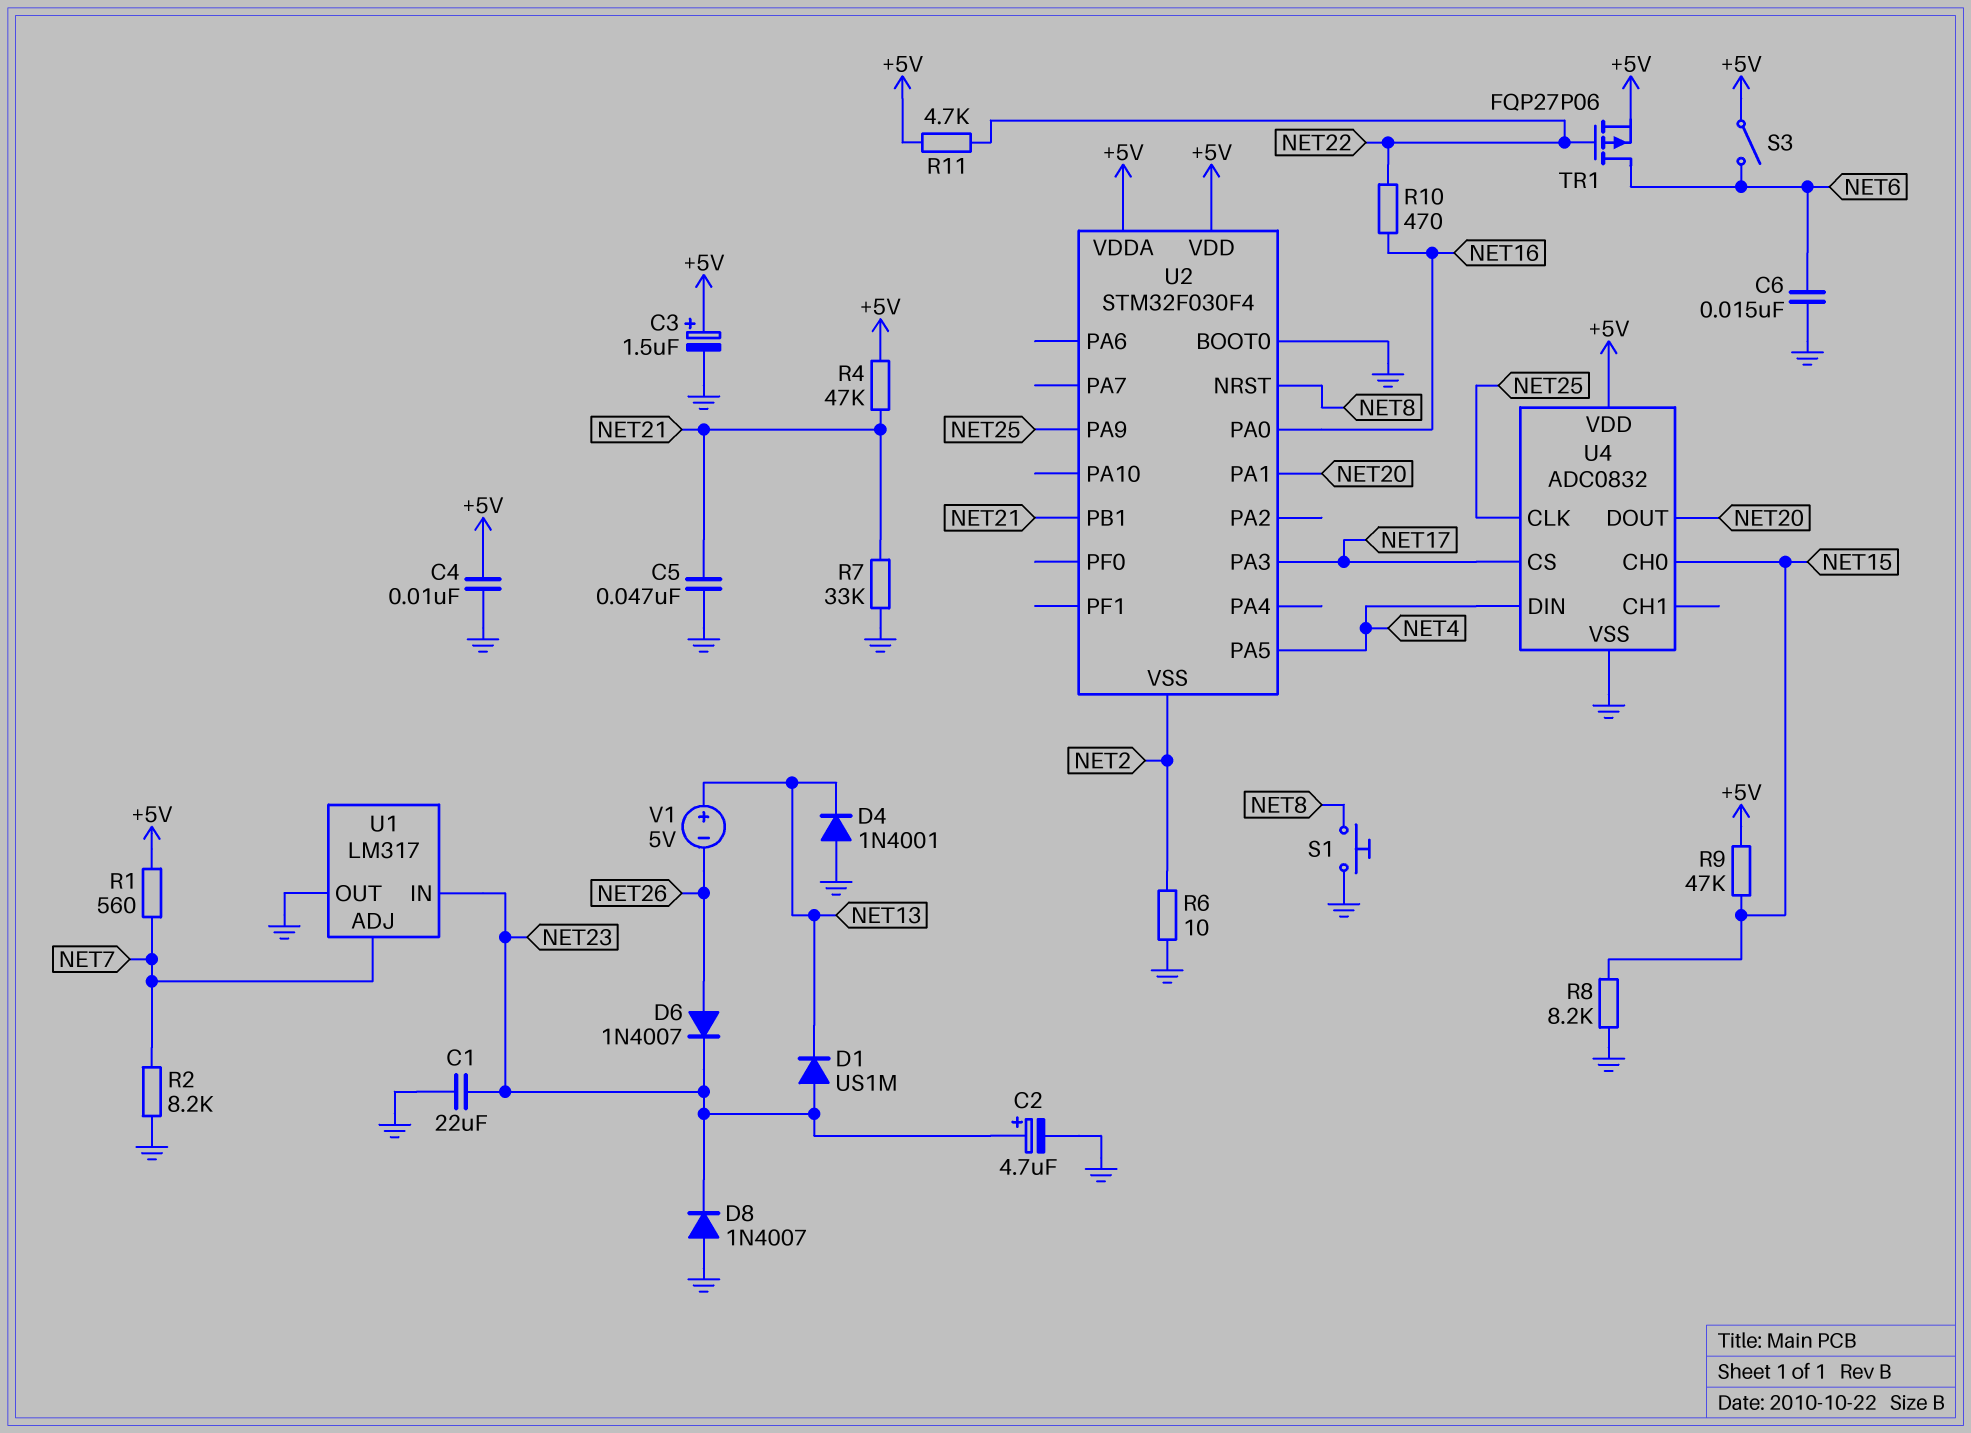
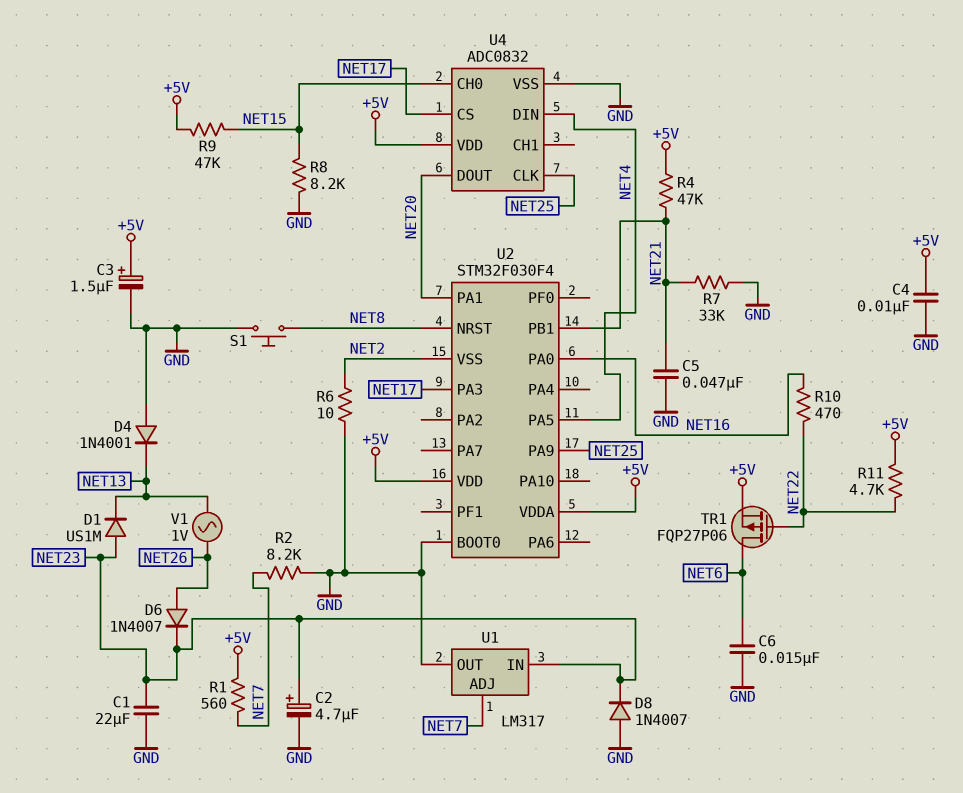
S3: switch (+5V, NET6) -> none
V1: 5V (plus NET13, minus NET26) -> AC 1V (NET13, NET26)

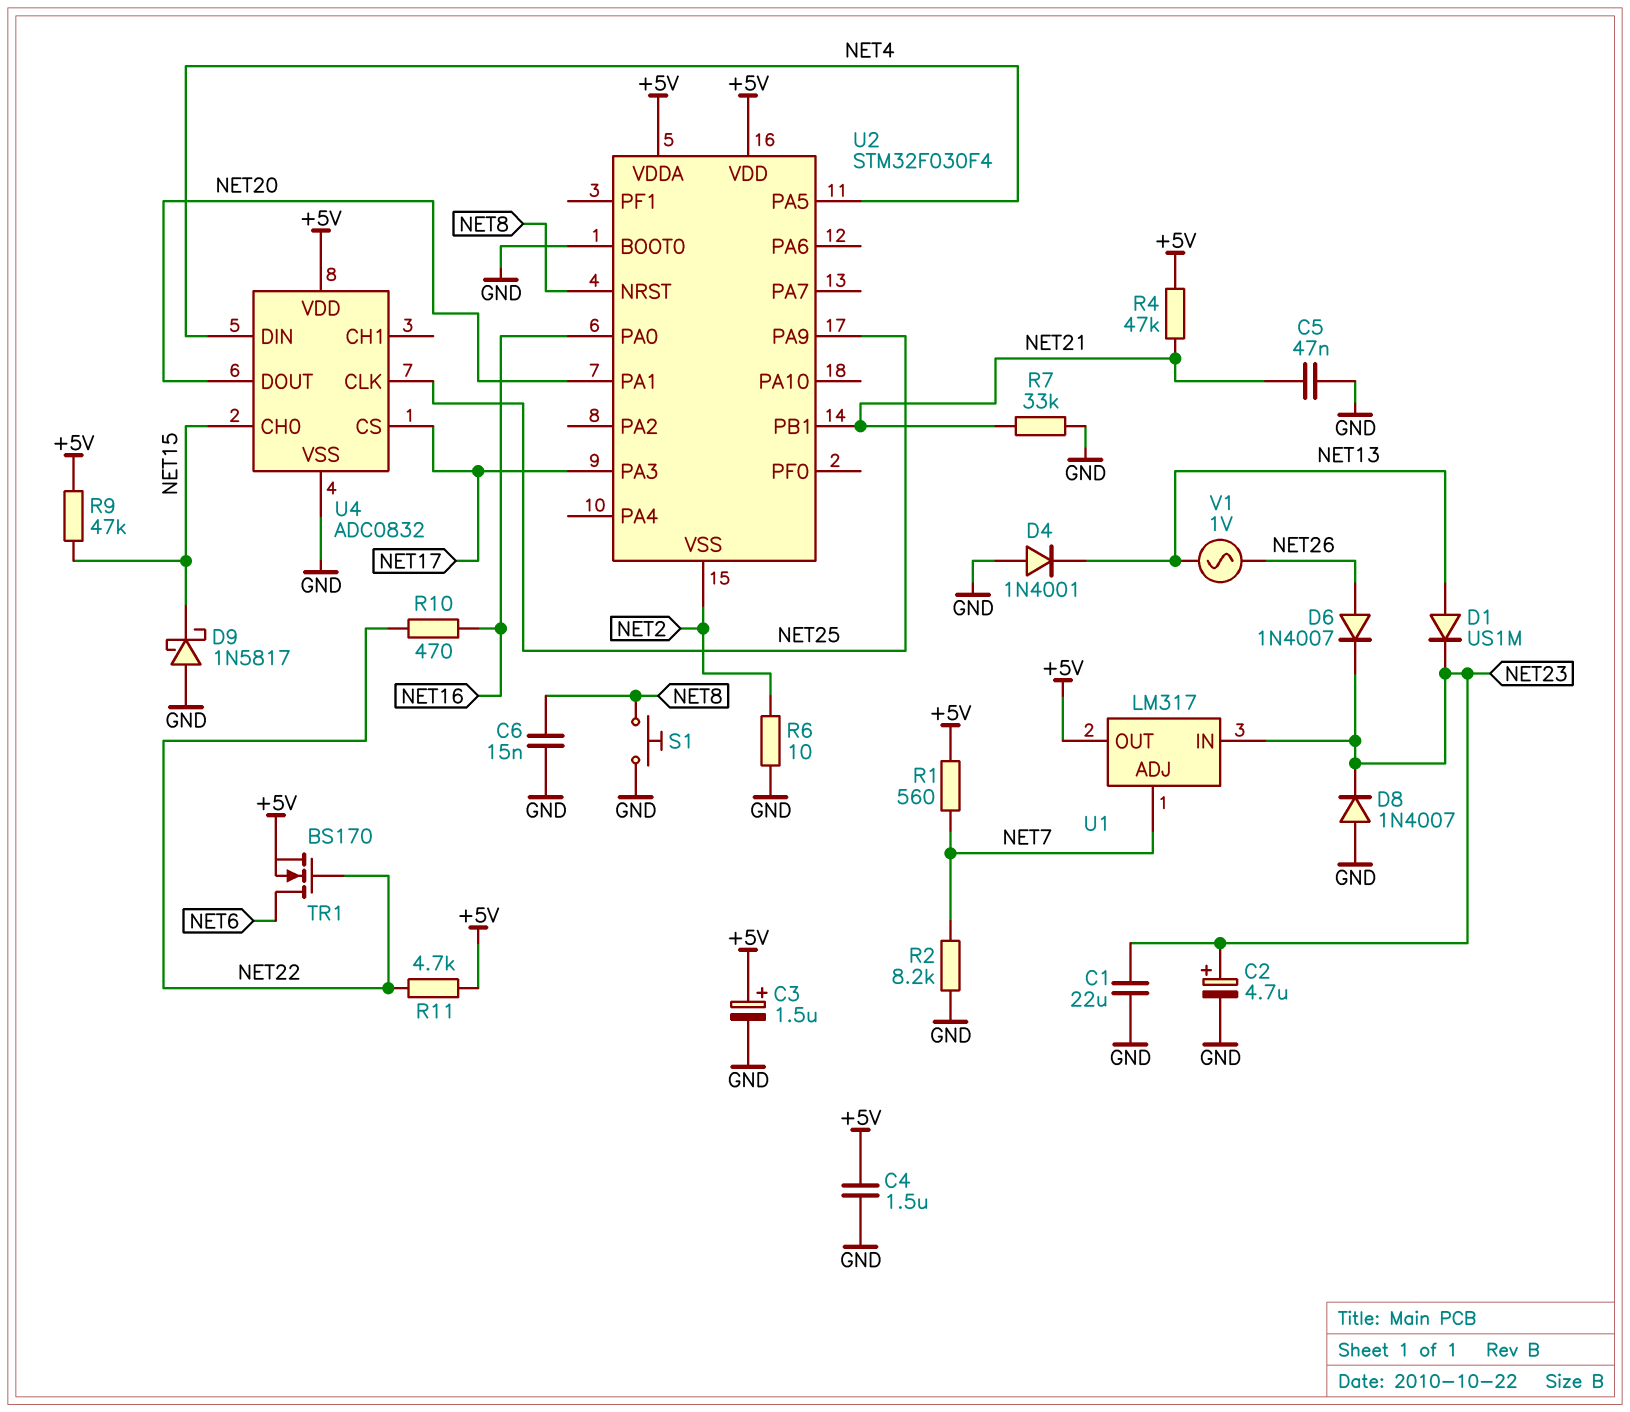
C4: 10nF (+5V, GND) -> 1.5uF (+5V, GND)
C6: 15nF (GND, NET6) -> 15nF (GND, NET8)
D1: diode US1M (A NET23, K NET13) -> diode US1M (A NET13, K NET23)
D9: none -> schottky 1N5817 (A GND, K NET15)
R8: 8.2k (GND, NET15) -> none
TR1: PMOS FQP27P06 (G NET22, D NET6, S +5V) -> NMOS BS170 (G NET22, D NET6, S +5V)
U1 pin OUT: GND -> +5V

